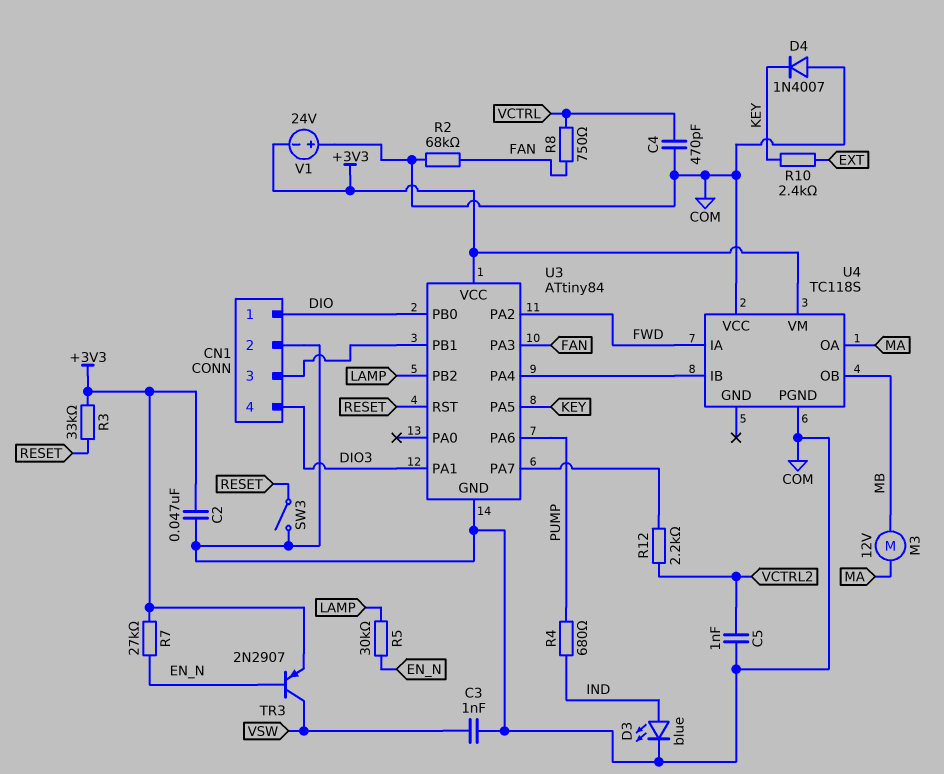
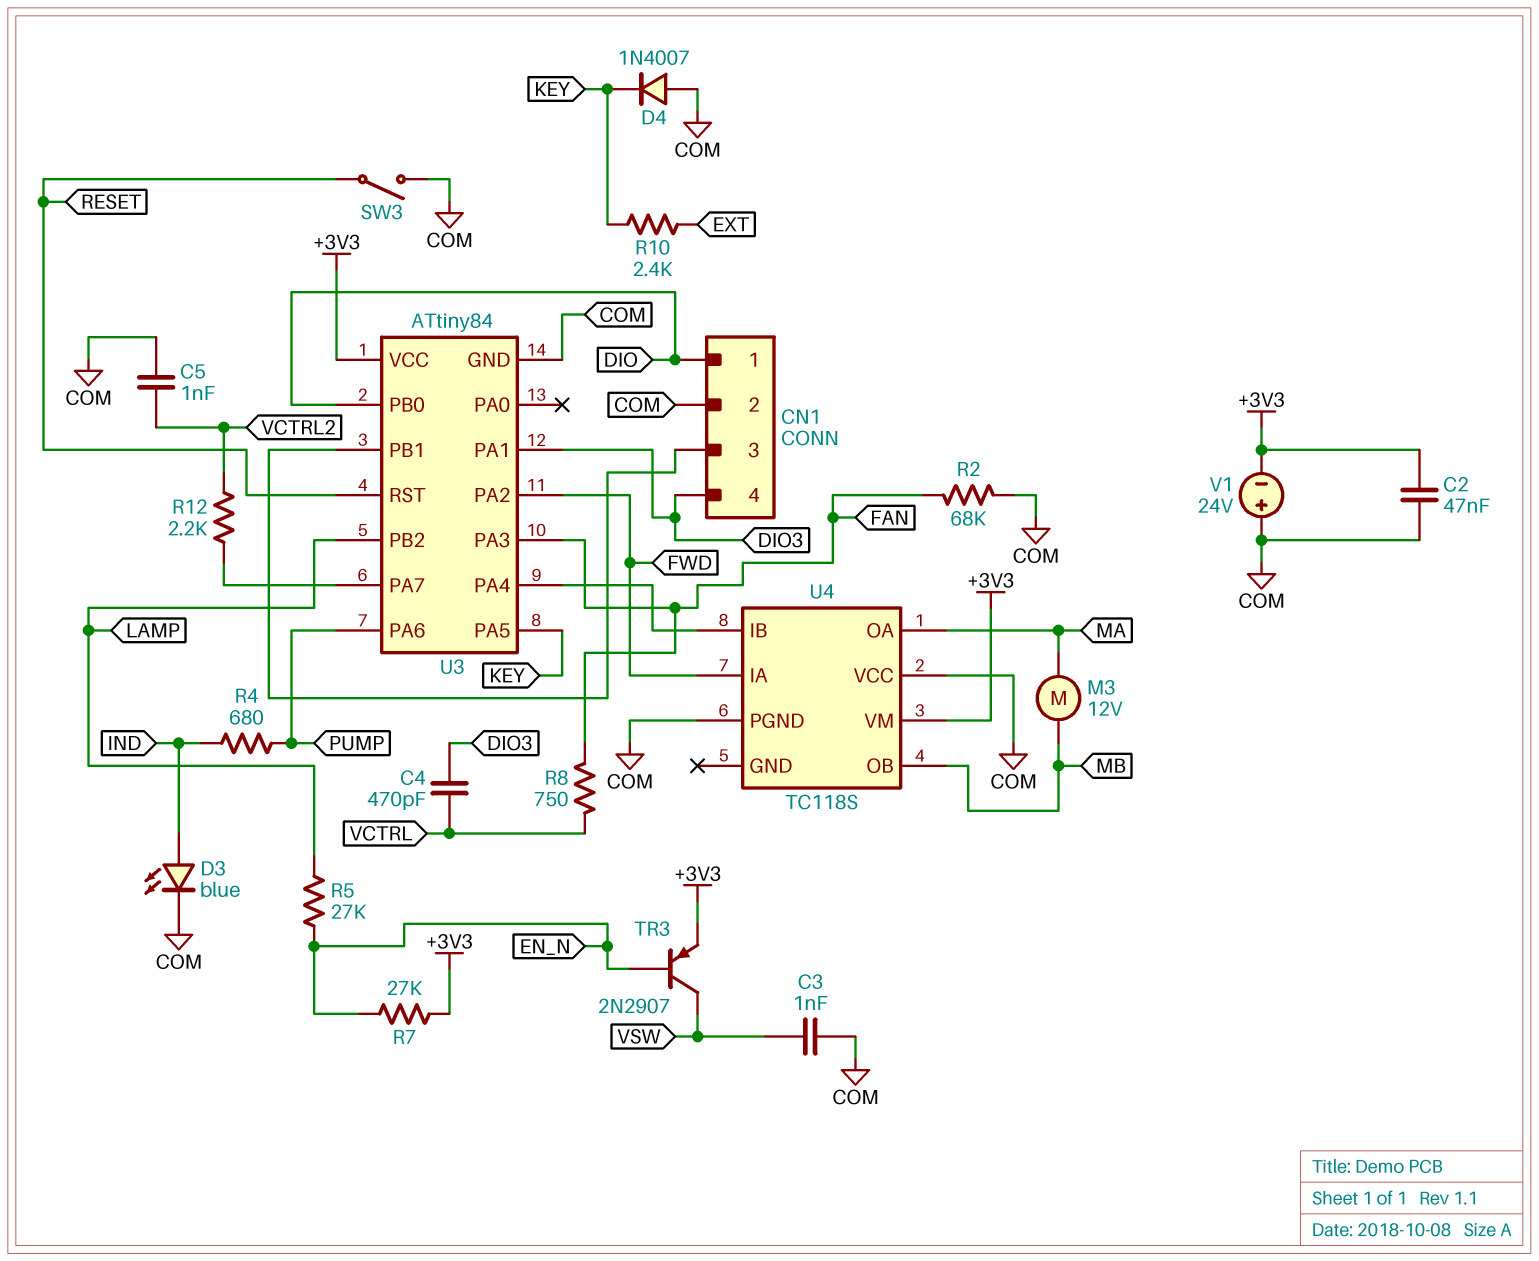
C4: 470pF (COM, VCTRL) -> 470pF (DIO3, VCTRL)
R3: 33k (+3V3, RESET) -> none
R5: 30k (EN_N, LAMP) -> 27k (EN_N, LAMP)

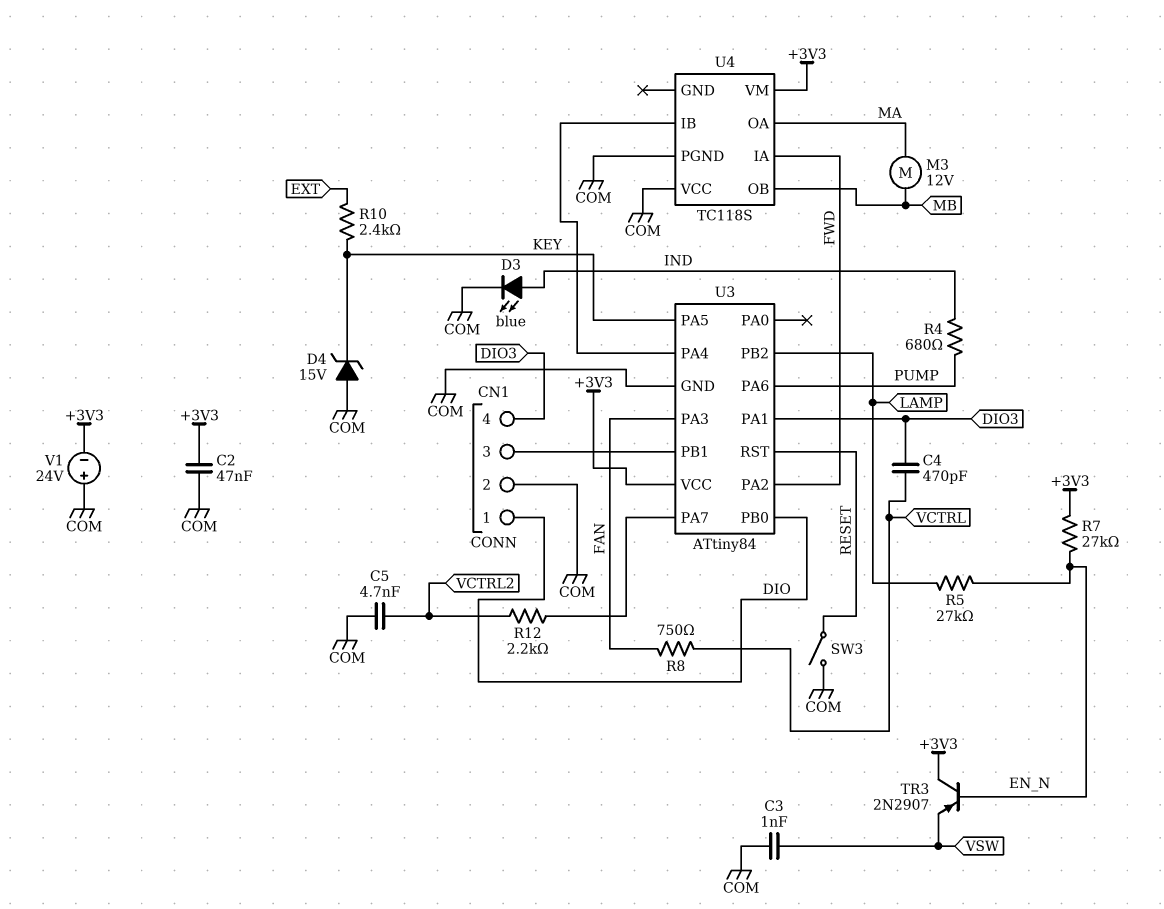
C5: 1nF (COM, VCTRL2) -> 4.7nF (COM, VCTRL2)
D4: diode 1N4007 (A COM, K KEY) -> zener 15V (A COM, K KEY)
R2: 68k (COM, FAN) -> none
TR3: PNP 2N2907 (B EN_N, C VSW, E +3V3) -> PNP 2N2907 (B EN_N, C +3V3, E VSW)

